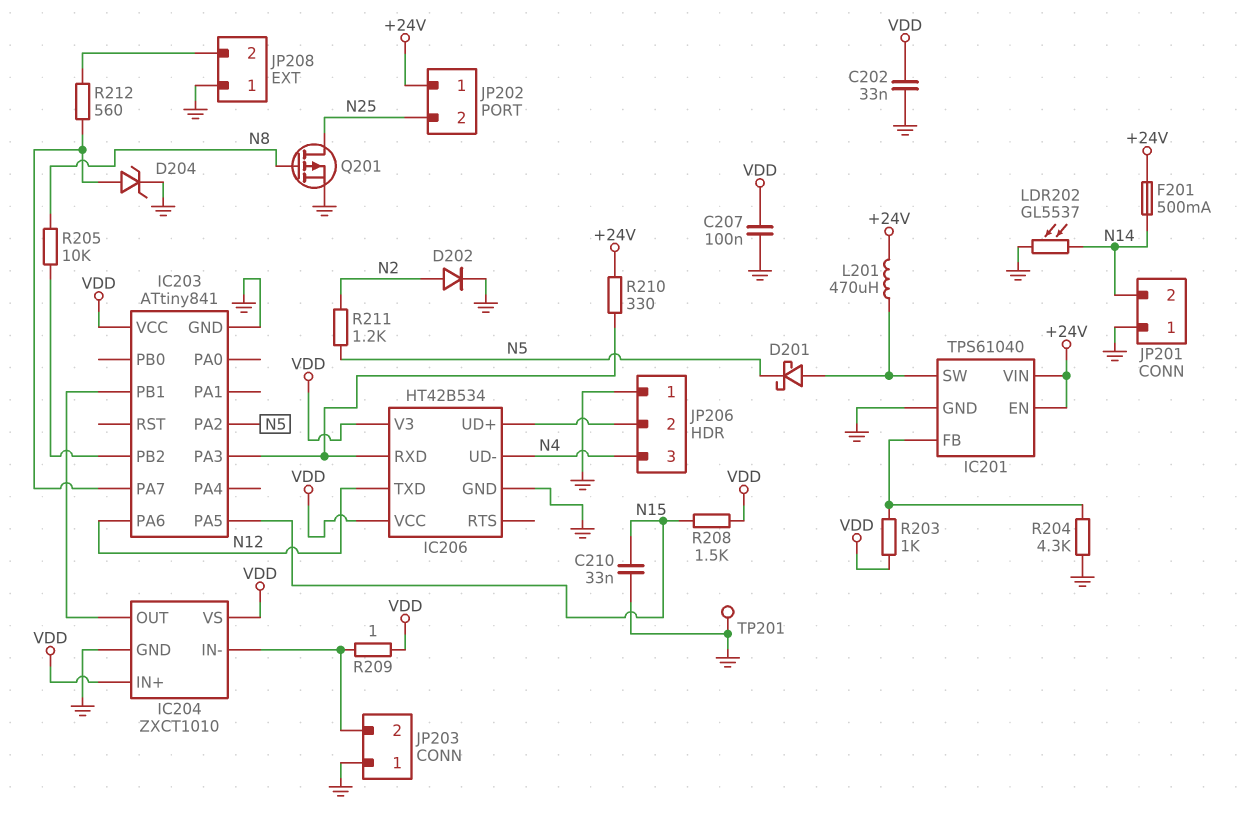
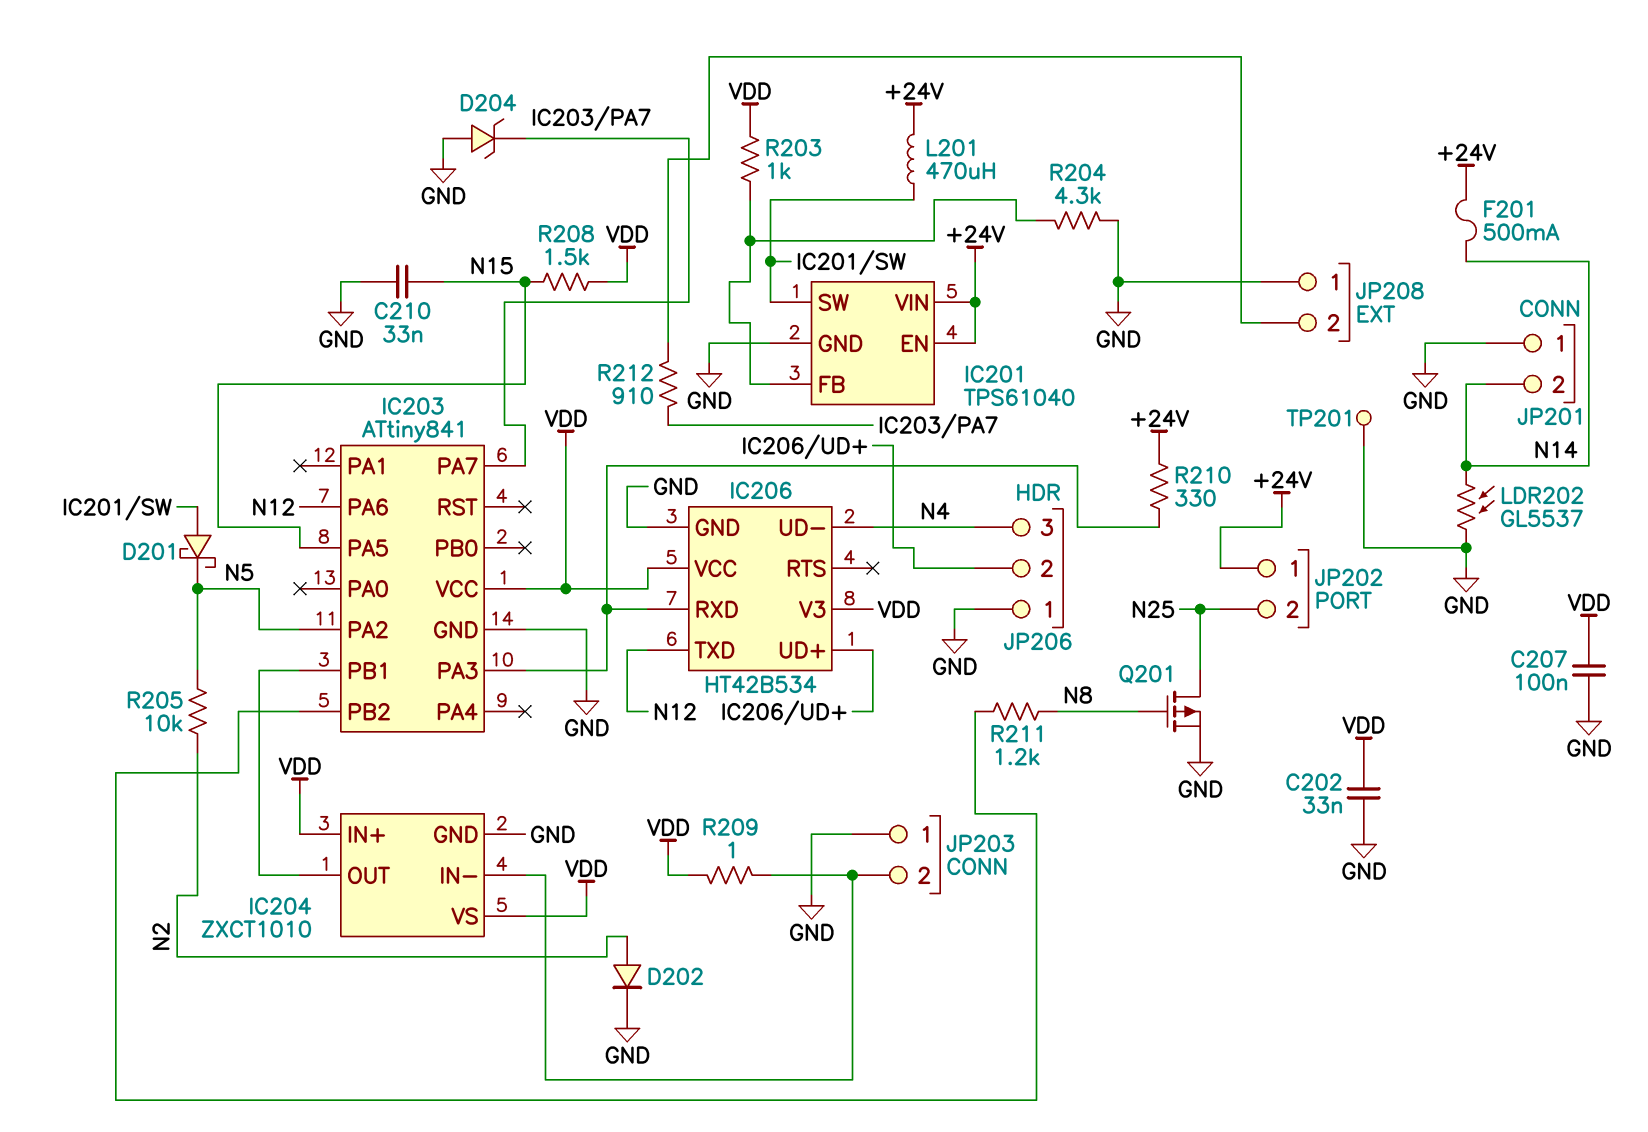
D204: zener (A IC203/PA7, K GND) -> zener (A GND, K IC203/PA7)
R205: 10k (IC203/PB2, N8) -> 10k (N2, N5)
R211: 1.2k (N2, N5) -> 1.2k (IC203/PB2, N8)
R212: 560 (IC203/PA7, JP208/2) -> 910 (IC203/PA7, JP208/2)

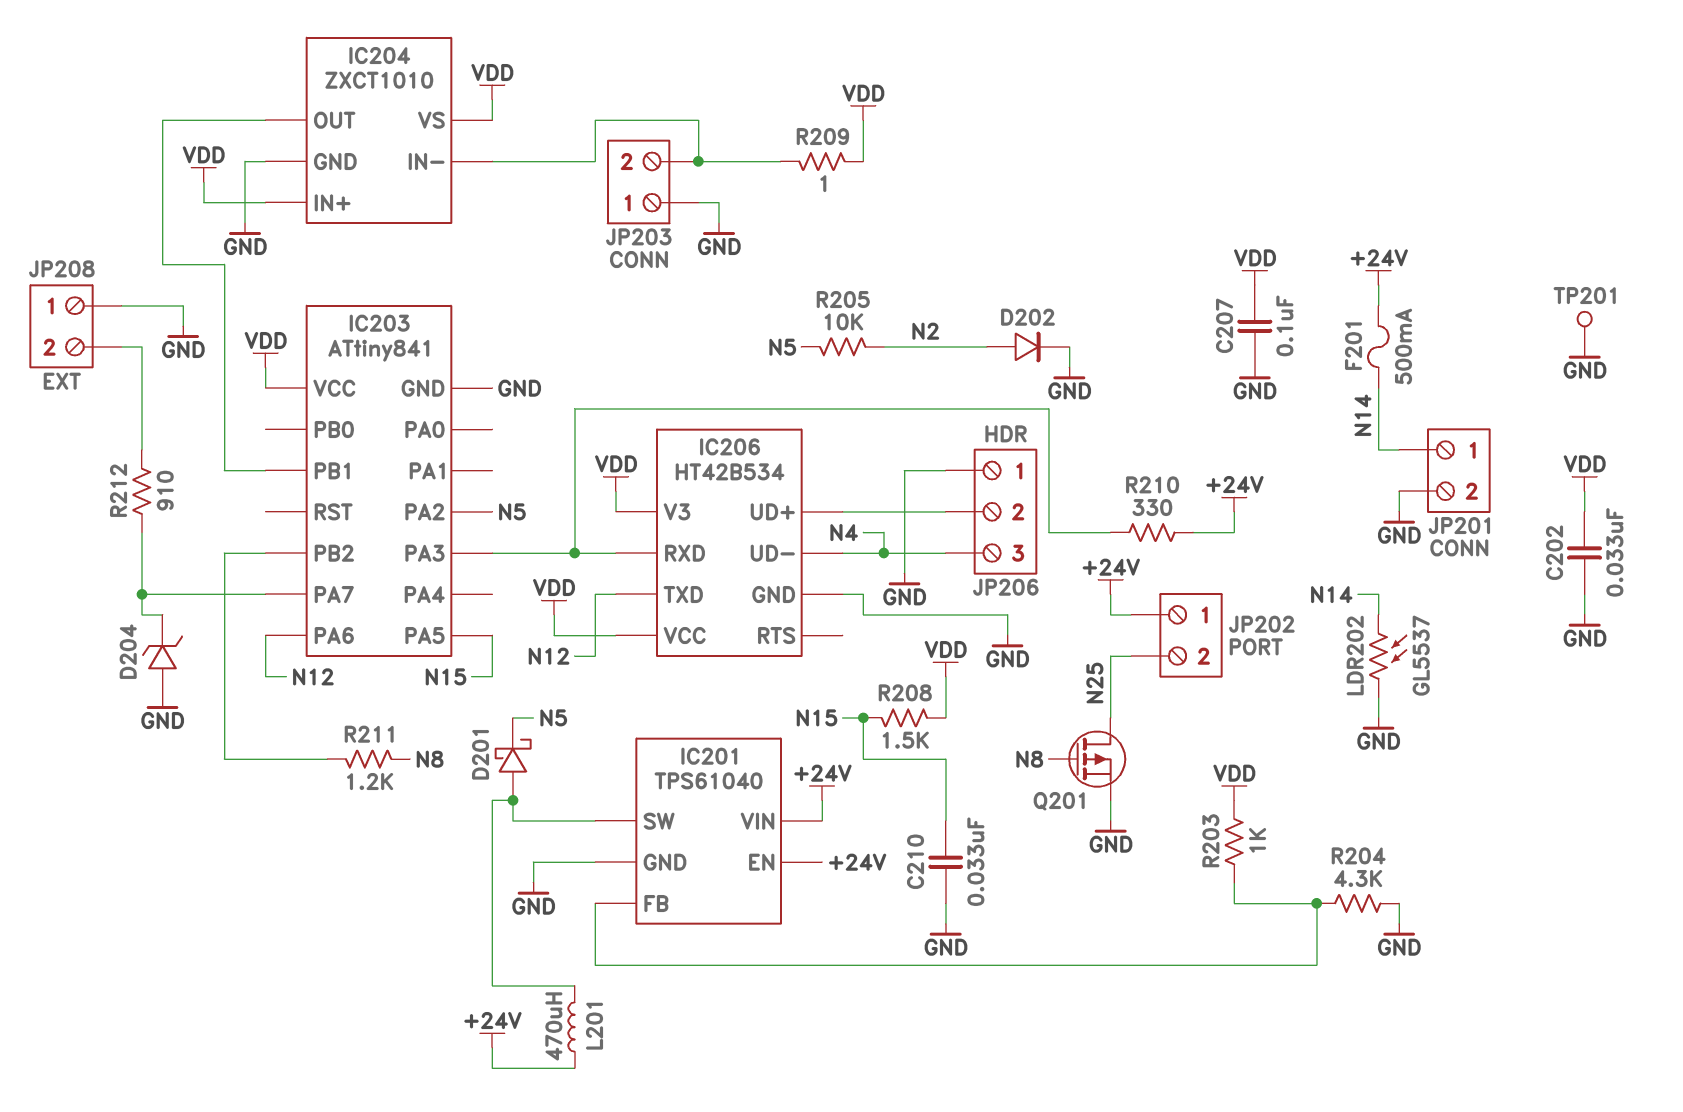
JP201 pin 1: GND -> N14
JP201 pin 2: N14 -> GND

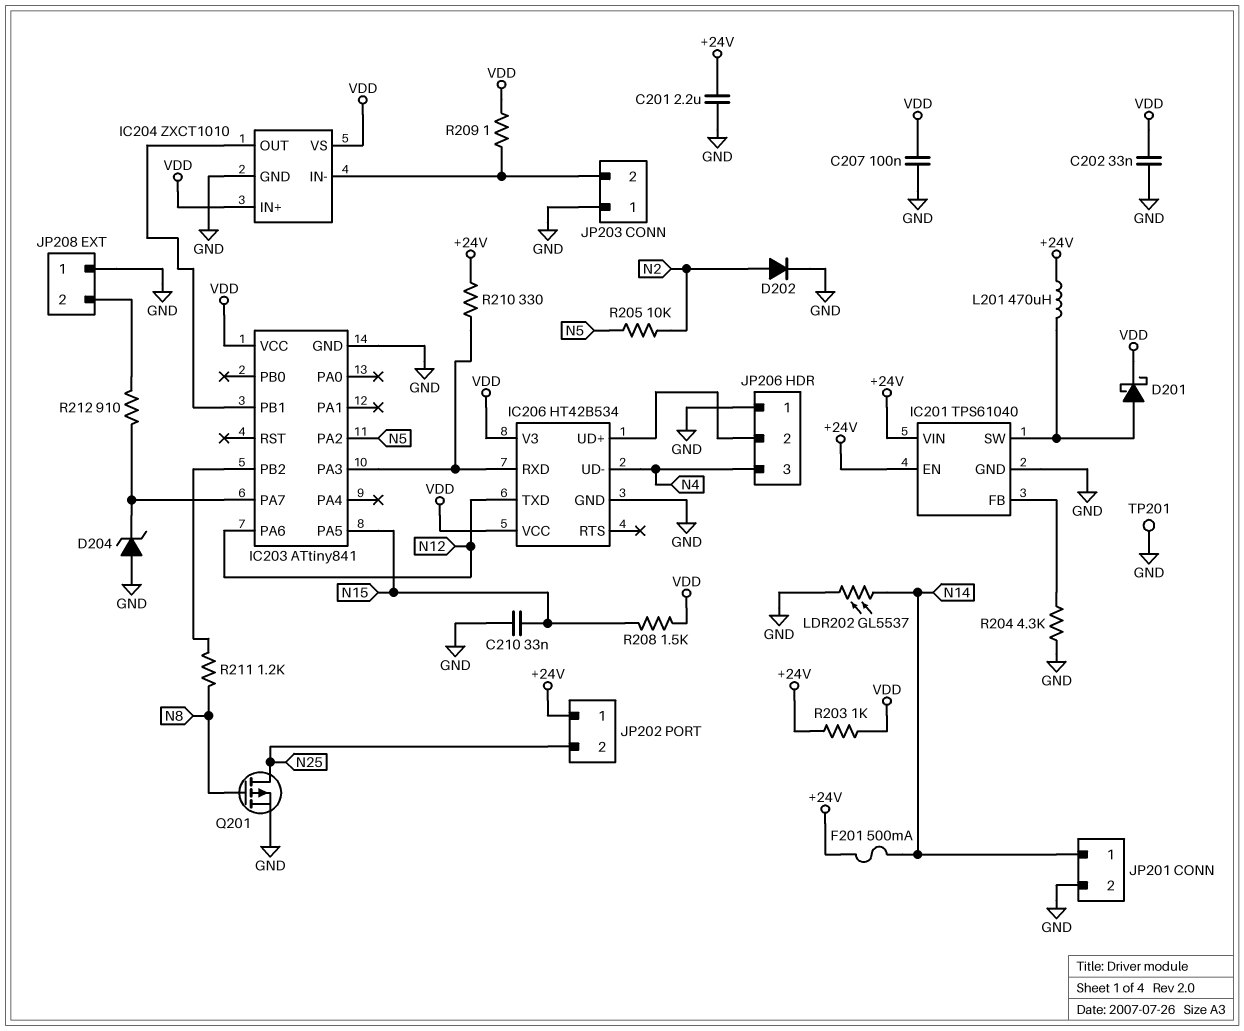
C201: none -> 2.2uF (+24V, GND)
D201: schottky (A IC201/SW, K N5) -> schottky (A IC201/SW, K VDD)
R203: 1k (IC201/FB, VDD) -> 1k (+24V, VDD)

